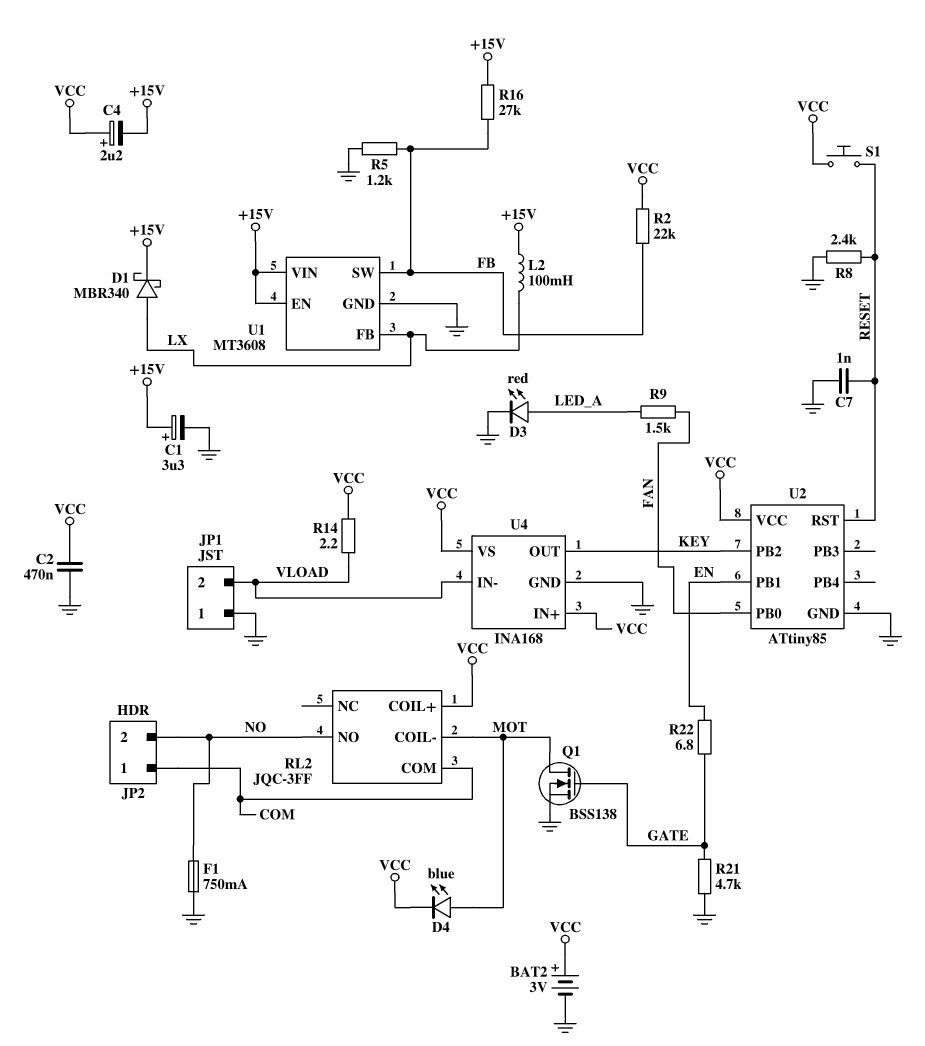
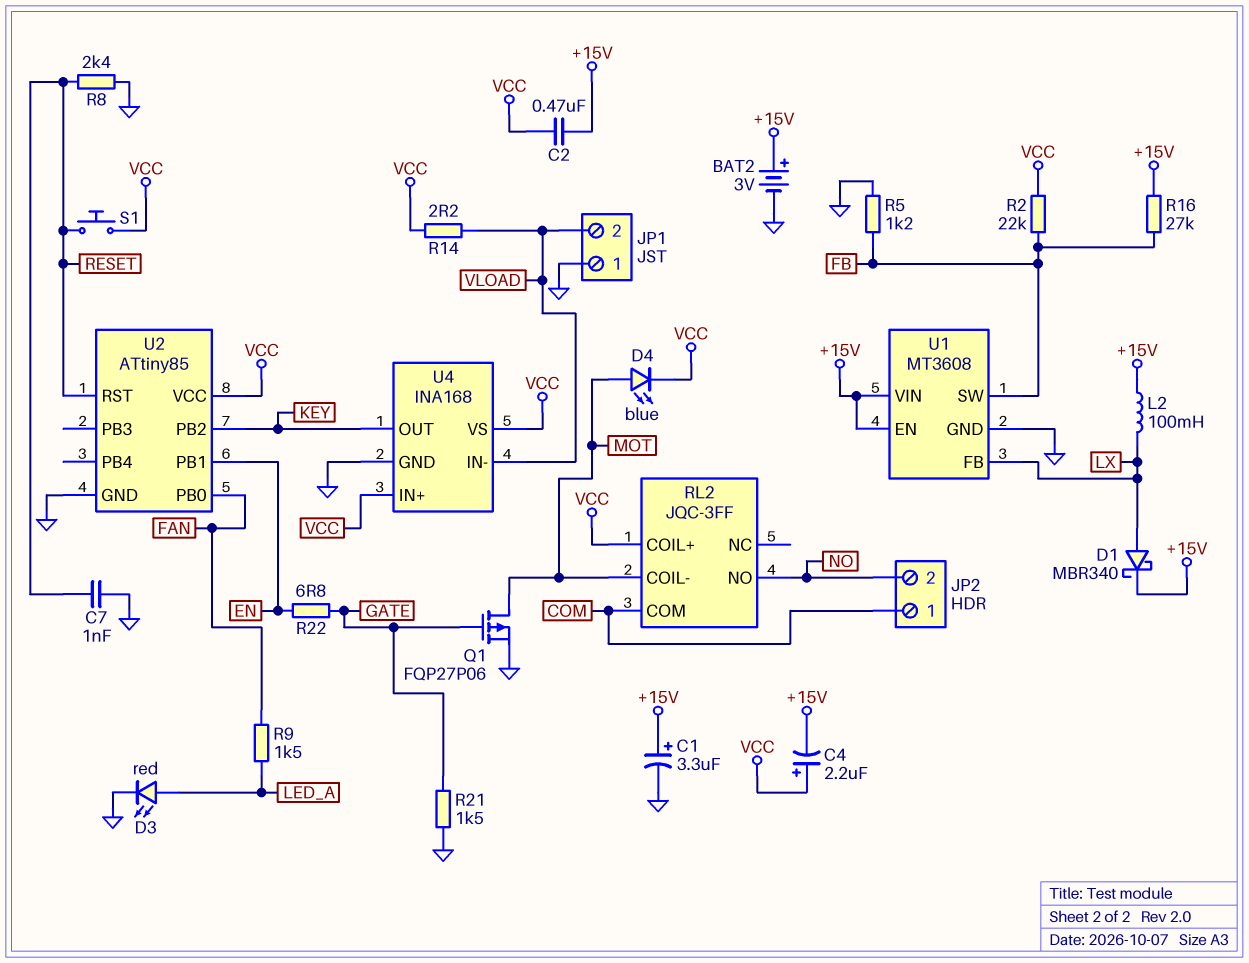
BAT2: 3V (plus VCC, minus GND) -> 3V (plus +15V, minus GND)
C2: 470nF (GND, VCC) -> 470nF (+15V, VCC)
F1: 750mA (GND, NO) -> none
Q1: NMOS BSS138 (G GATE, D MOT, S GND) -> PMOS FQP27P06 (G GATE, D MOT, S GND)
R21: 4.7k (GATE, GND) -> 1.5k (GATE, GND)

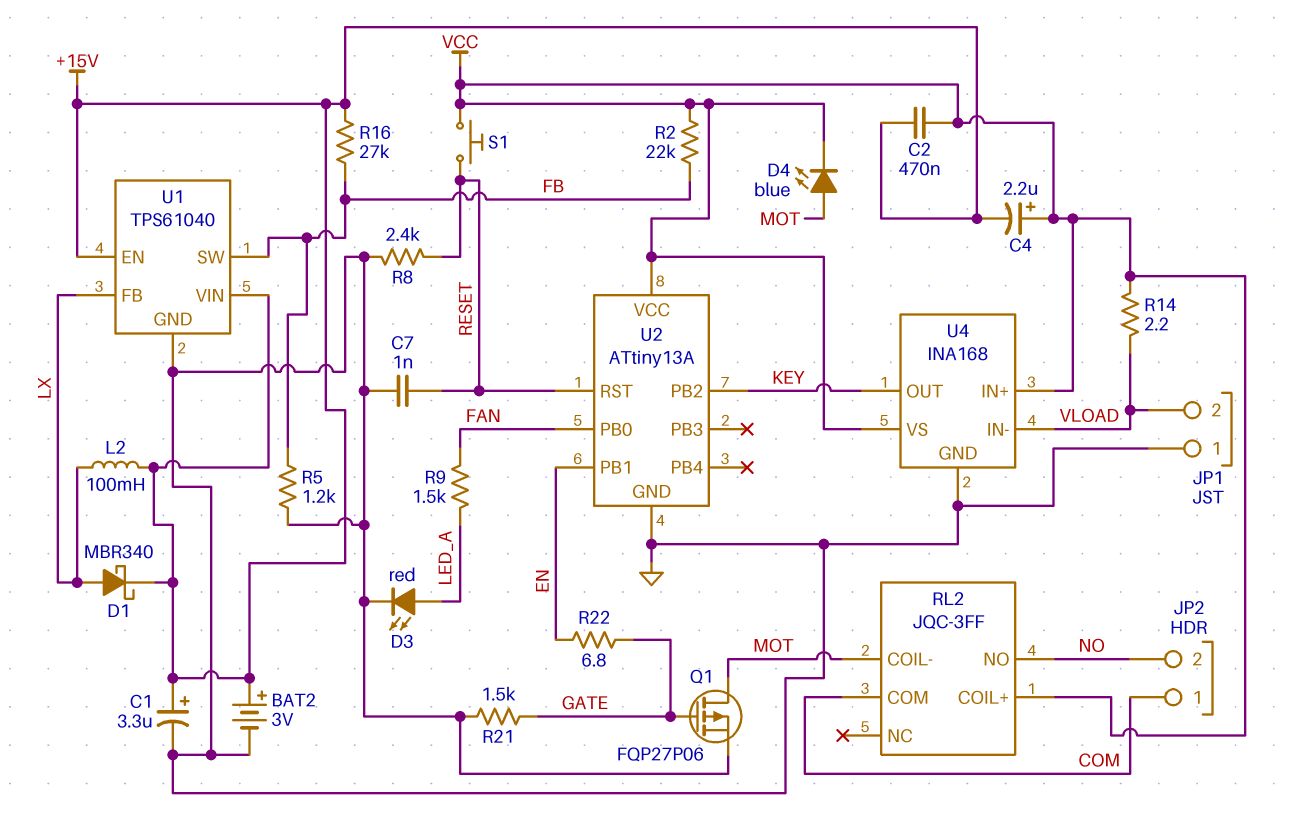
U1: MT3608 -> TPS61040
U2: ATtiny85 -> ATtiny13A

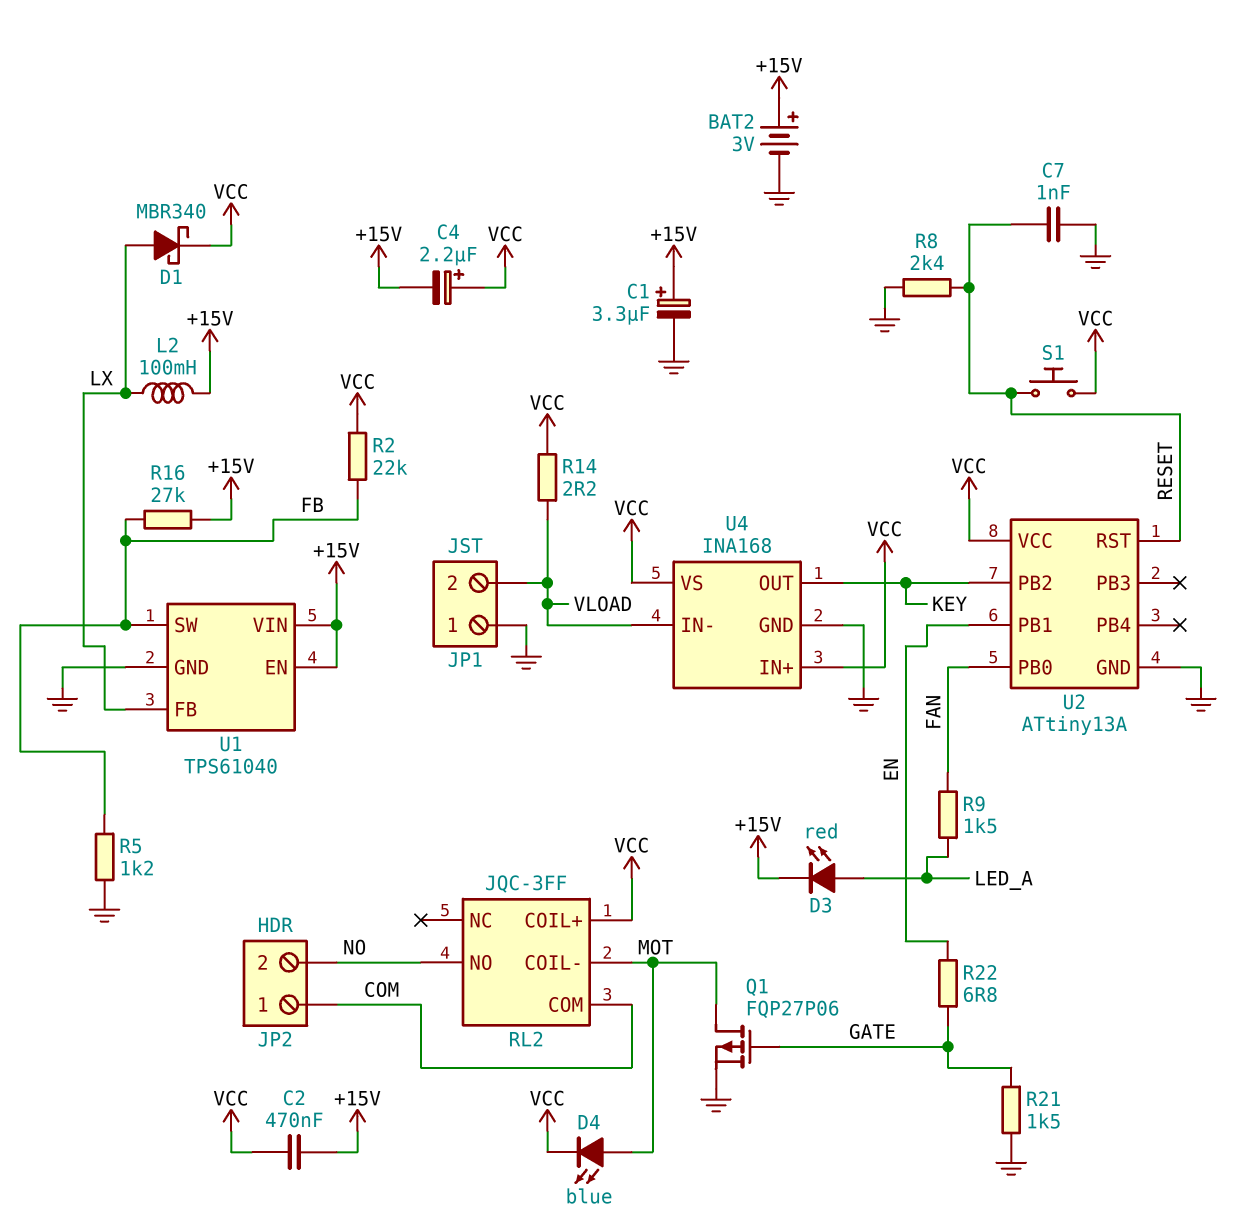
D1: schottky MBR340 (A LX, K +15V) -> schottky MBR340 (A LX, K VCC)
D3: LED red (A LED_A, K GND) -> LED red (A LED_A, K +15V)

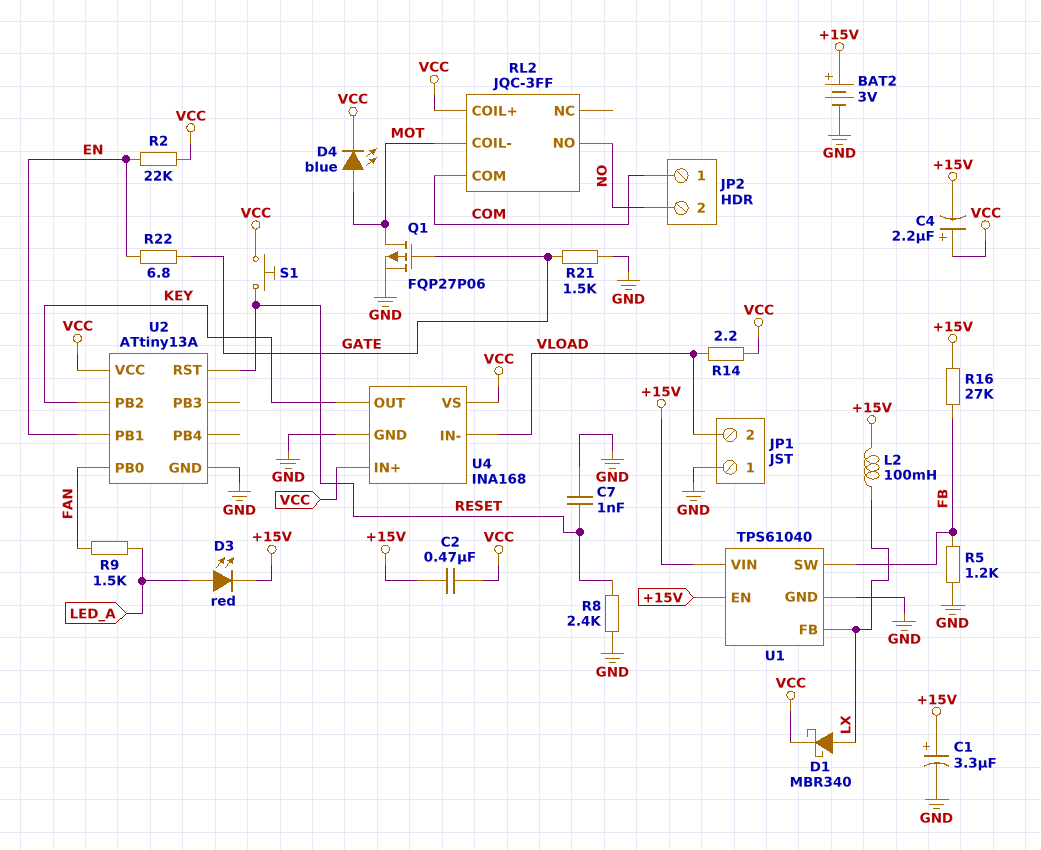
R2: 22k (FB, VCC) -> 22k (EN, VCC)

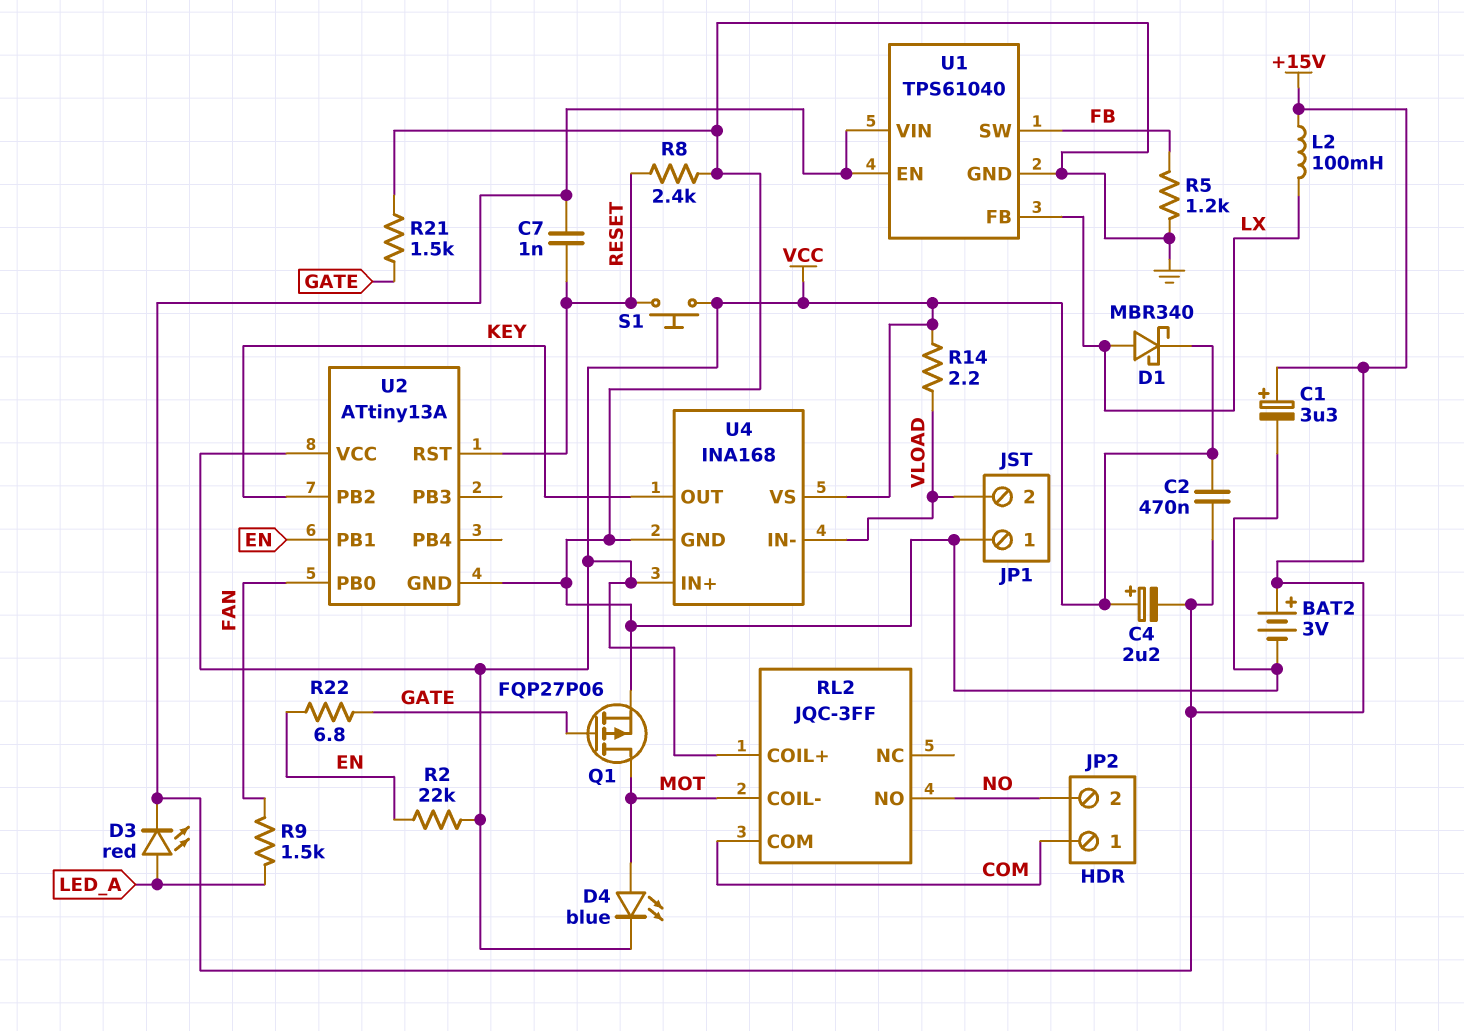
C7: 1nF (GND, RESET) -> 1nF (+15V, RESET)
R16: 27k (+15V, FB) -> none

